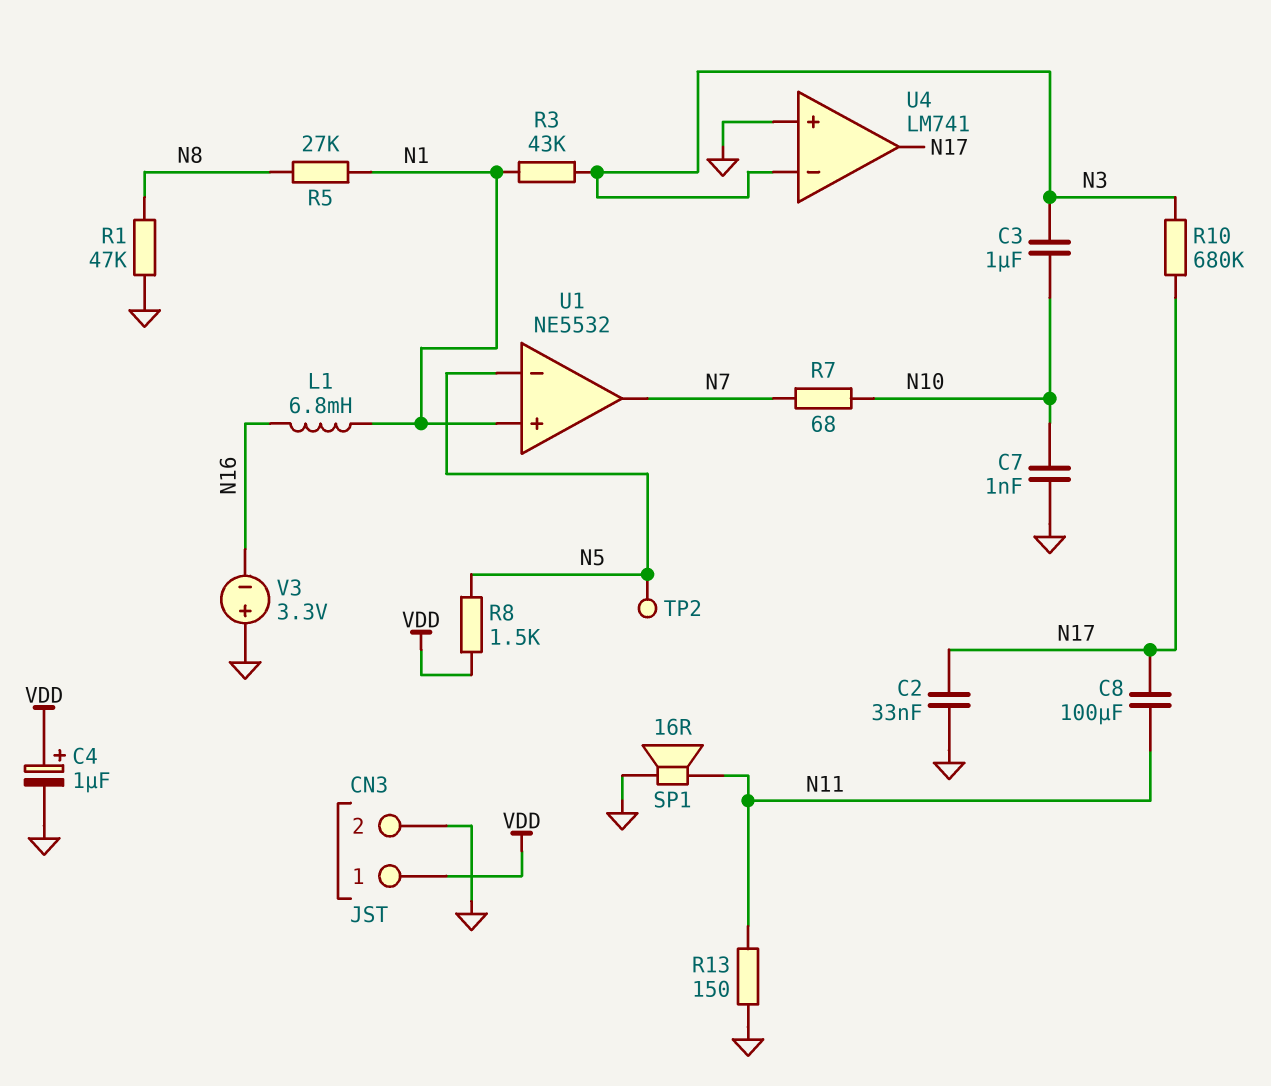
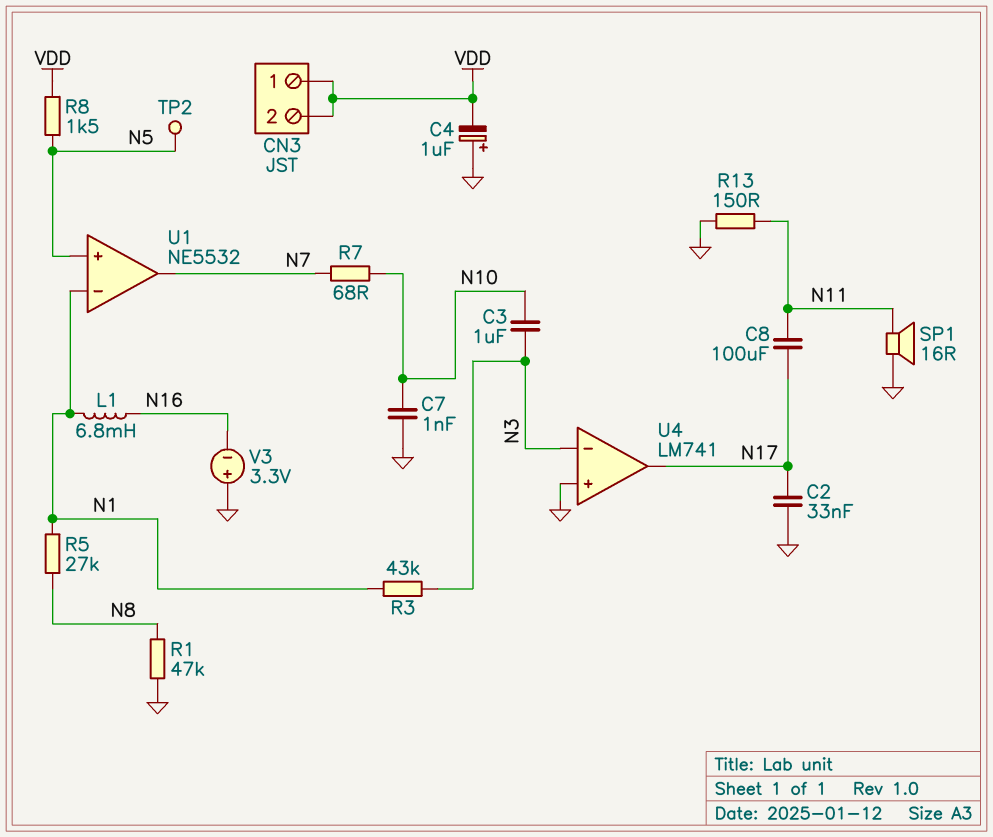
C4: 1uF (plus VDD, minus GND) -> 1uF (plus GND, minus VDD)
CN3 pin 2: GND -> VDD
R10: 680k (N3, N17) -> none
U1 pin in+: N1 -> N5
U1 pin in-: N5 -> N1

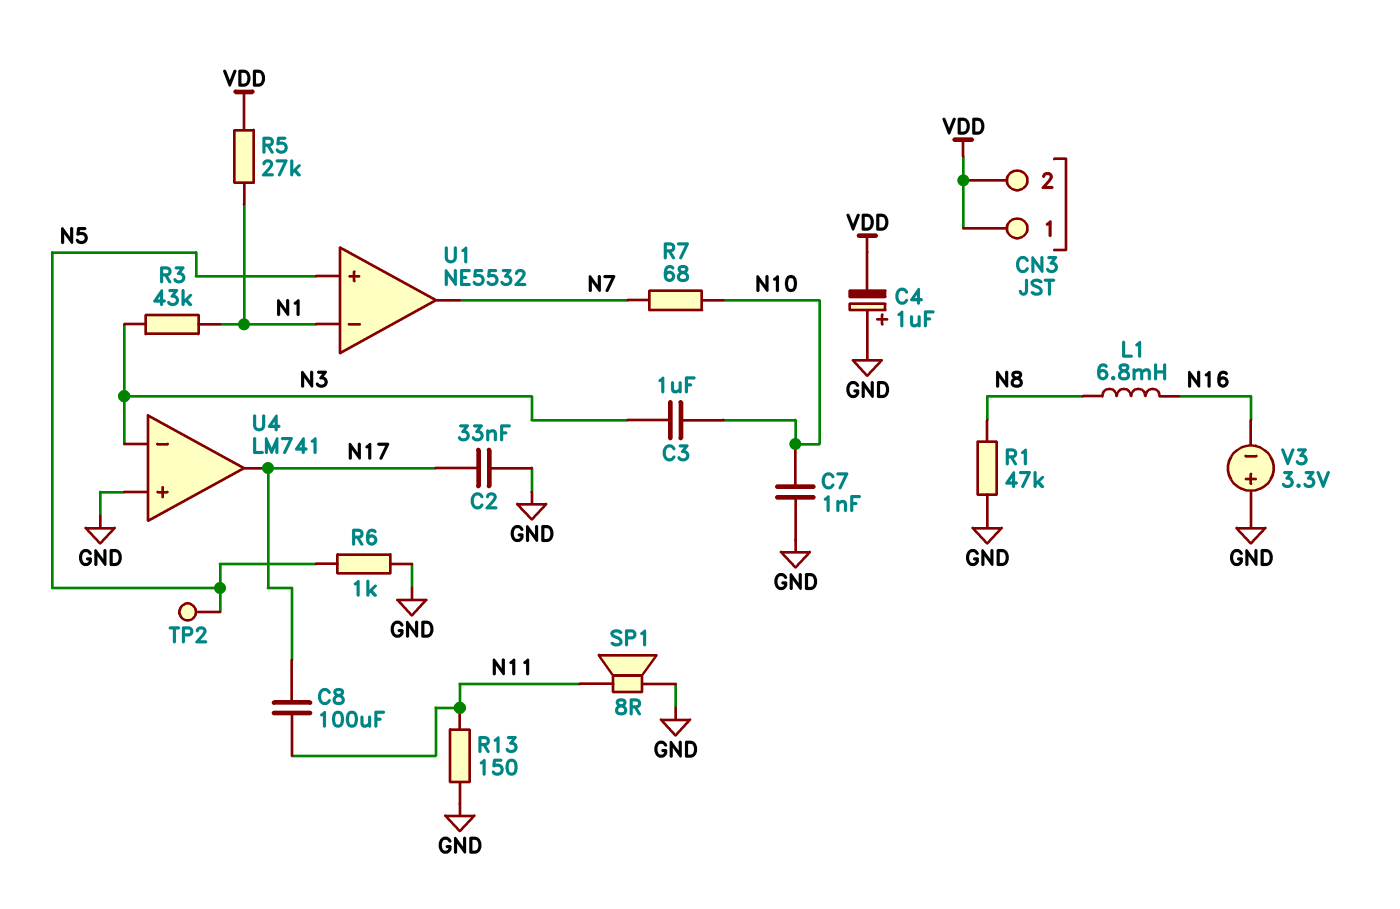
L1: 6.8mH (N1, N16) -> 6.8mH (N8, N16)
R5: 27k (N1, N8) -> 27k (N1, VDD)
R6: none -> 1k (GND, N5)
R8: 1.5k (N5, VDD) -> none
SP1: speaker 16R (GND, N11) -> speaker 8R (GND, N11)

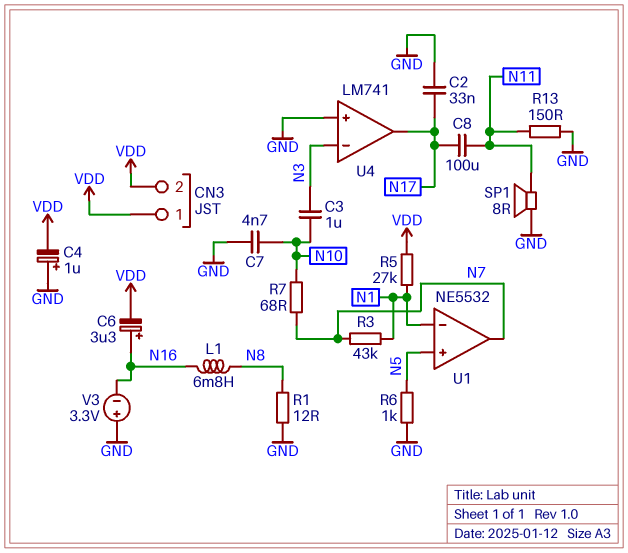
C6: none -> 3.3uF (plus N16, minus VDD)
C7: 1nF (GND, N10) -> 4.7nF (GND, N10)
R1: 47k (GND, N8) -> 12 (GND, N8)
R3: 43k (N1, N3) -> 43k (N1, N7)
TP2: test point (N5) -> none

